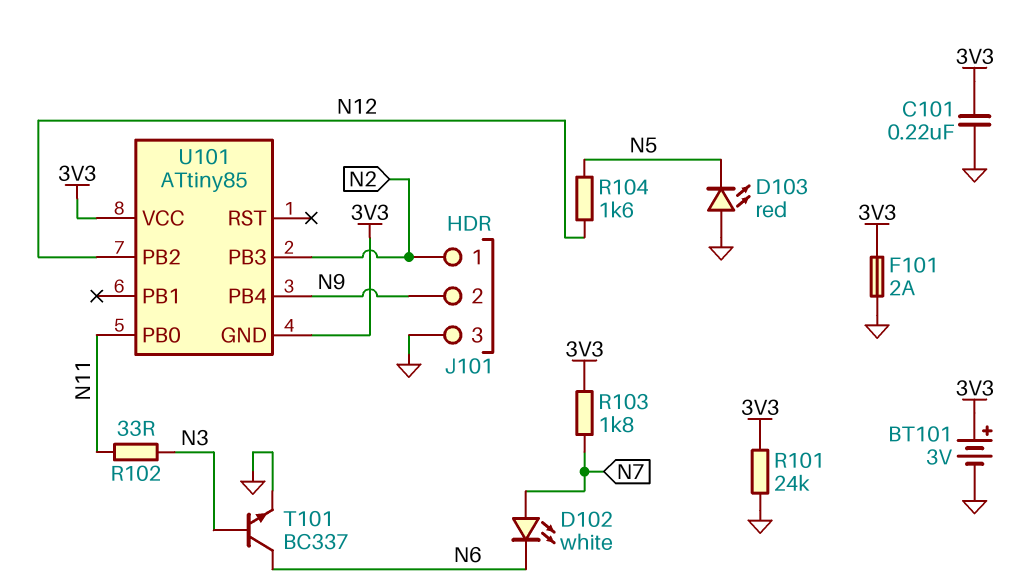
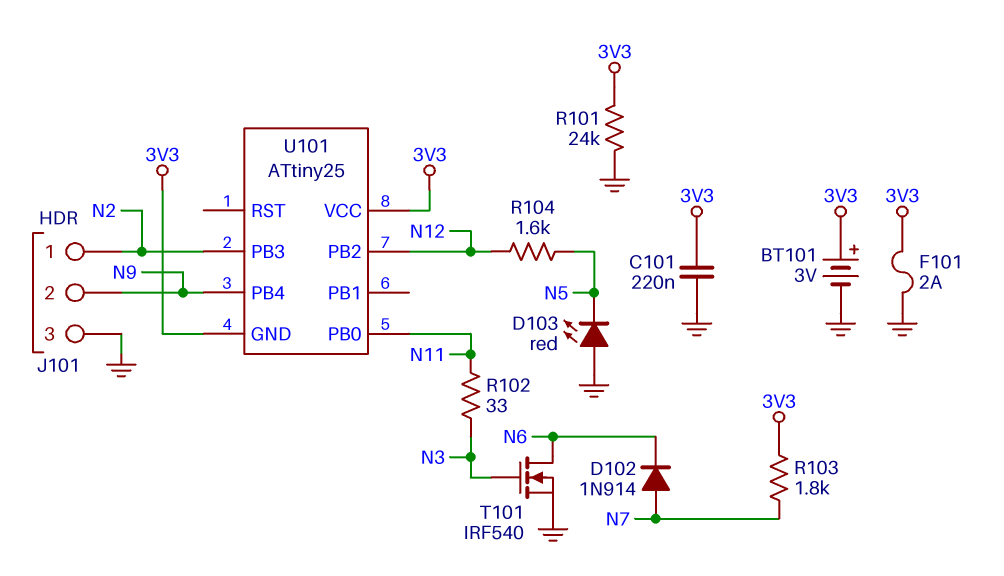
D102: LED white (A N7, K N6) -> diode 1N914 (A N7, K N6)
T101: NPN BC337 (B N3, C N6, E GND) -> NMOS IRF540 (G N3, D N6, S GND)
U101: ATtiny85 -> ATtiny25

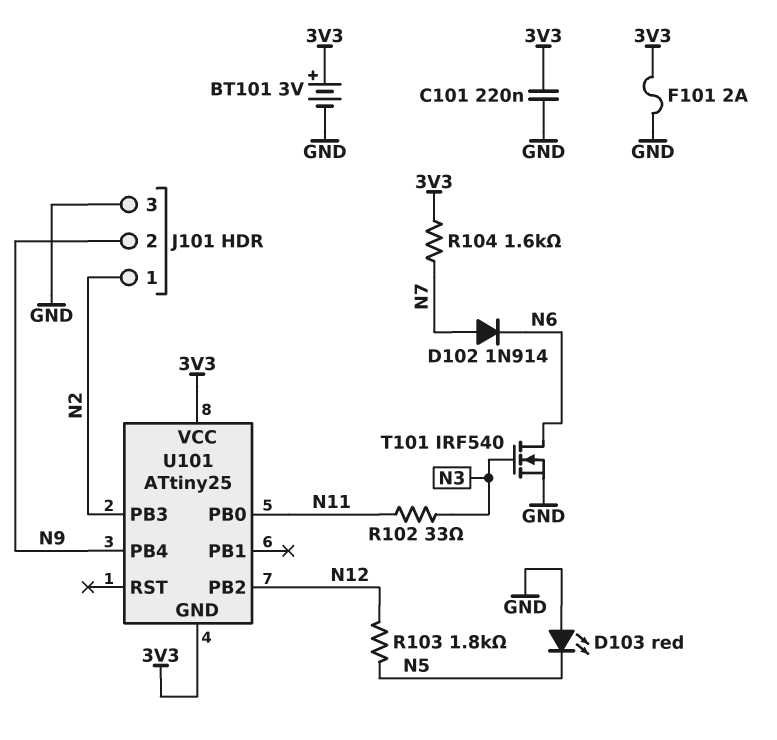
R101: 24k (3V3, GND) -> none
R103: 1.8k (3V3, N7) -> 1.8k (N5, N12)
R104: 1.6k (N5, N12) -> 1.6k (3V3, N7)

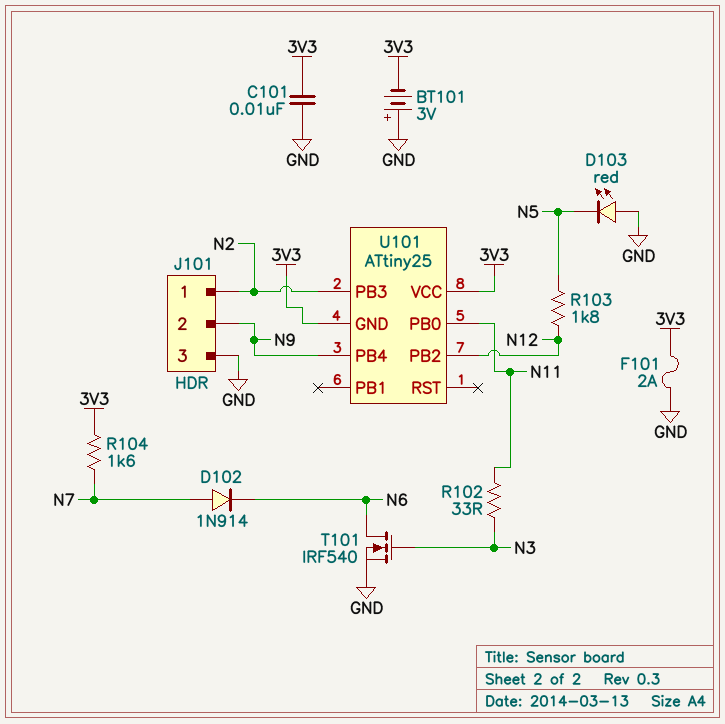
BT101: 3V (plus 3V3, minus GND) -> 3V (plus GND, minus 3V3)
C101: 220nF (3V3, GND) -> 10nF (3V3, GND)

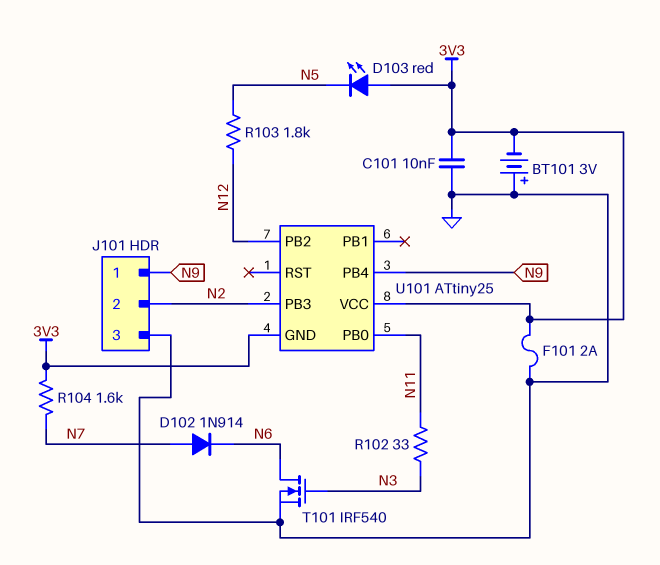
D103: LED red (A GND, K N5) -> LED red (A 3V3, K N5)
J101 pin 1: N2 -> N9
J101 pin 2: N9 -> N2

